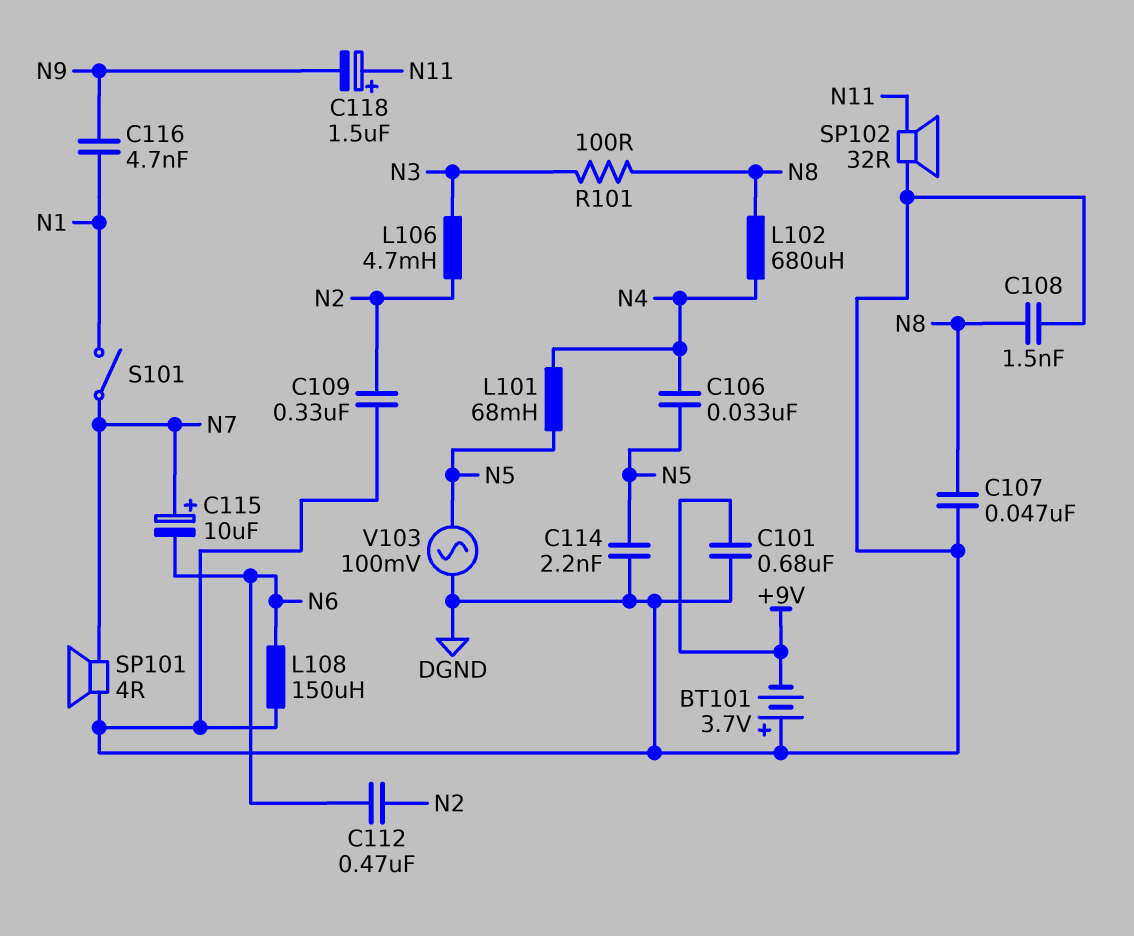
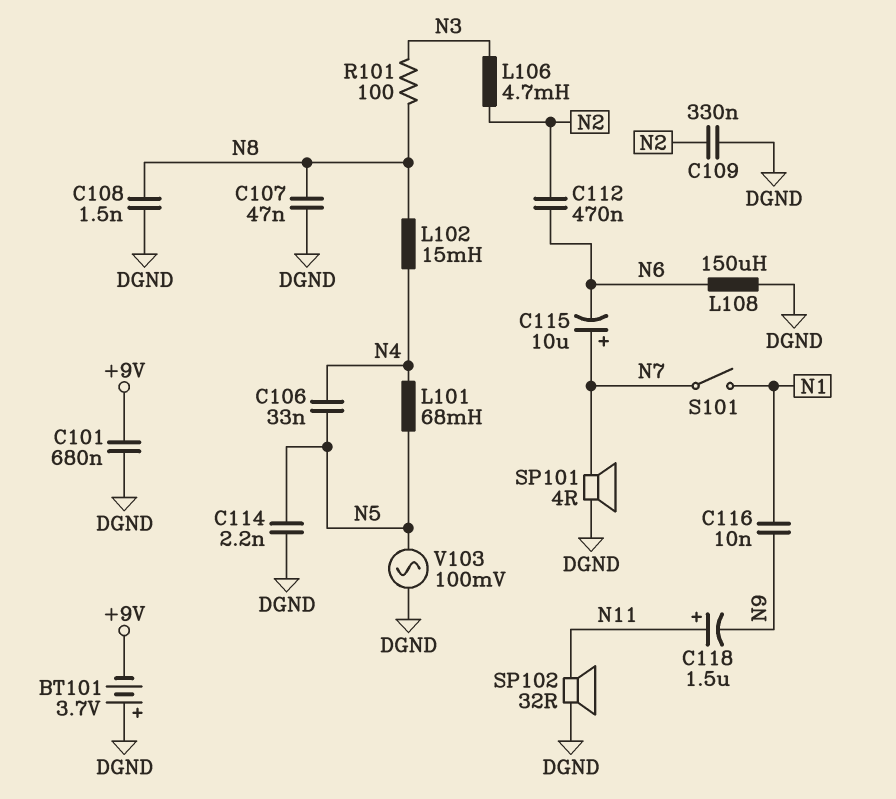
C116: 4.7nF (N1, N9) -> 10nF (N1, N9)
L102: 680uH (N4, N8) -> 15mH (N4, N8)

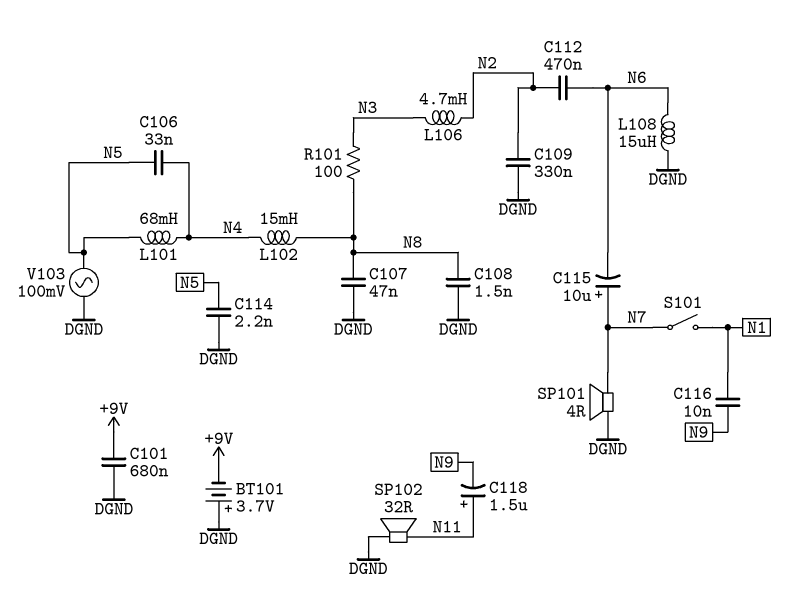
L108: 150uH (DGND, N6) -> 15uH (DGND, N6)

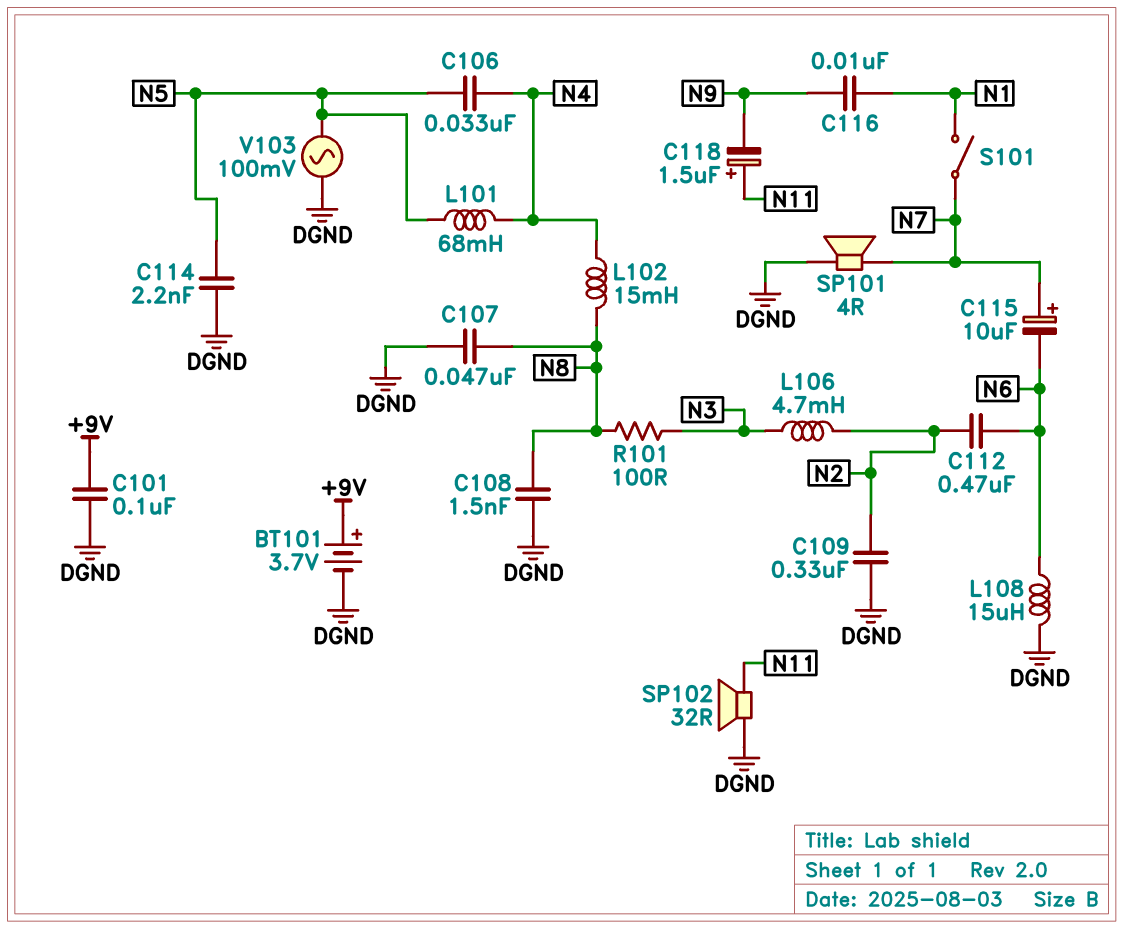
BT101: 3.7V (plus DGND, minus +9V) -> 3.7V (plus +9V, minus DGND)
C101: 680nF (+9V, DGND) -> 100nF (+9V, DGND)

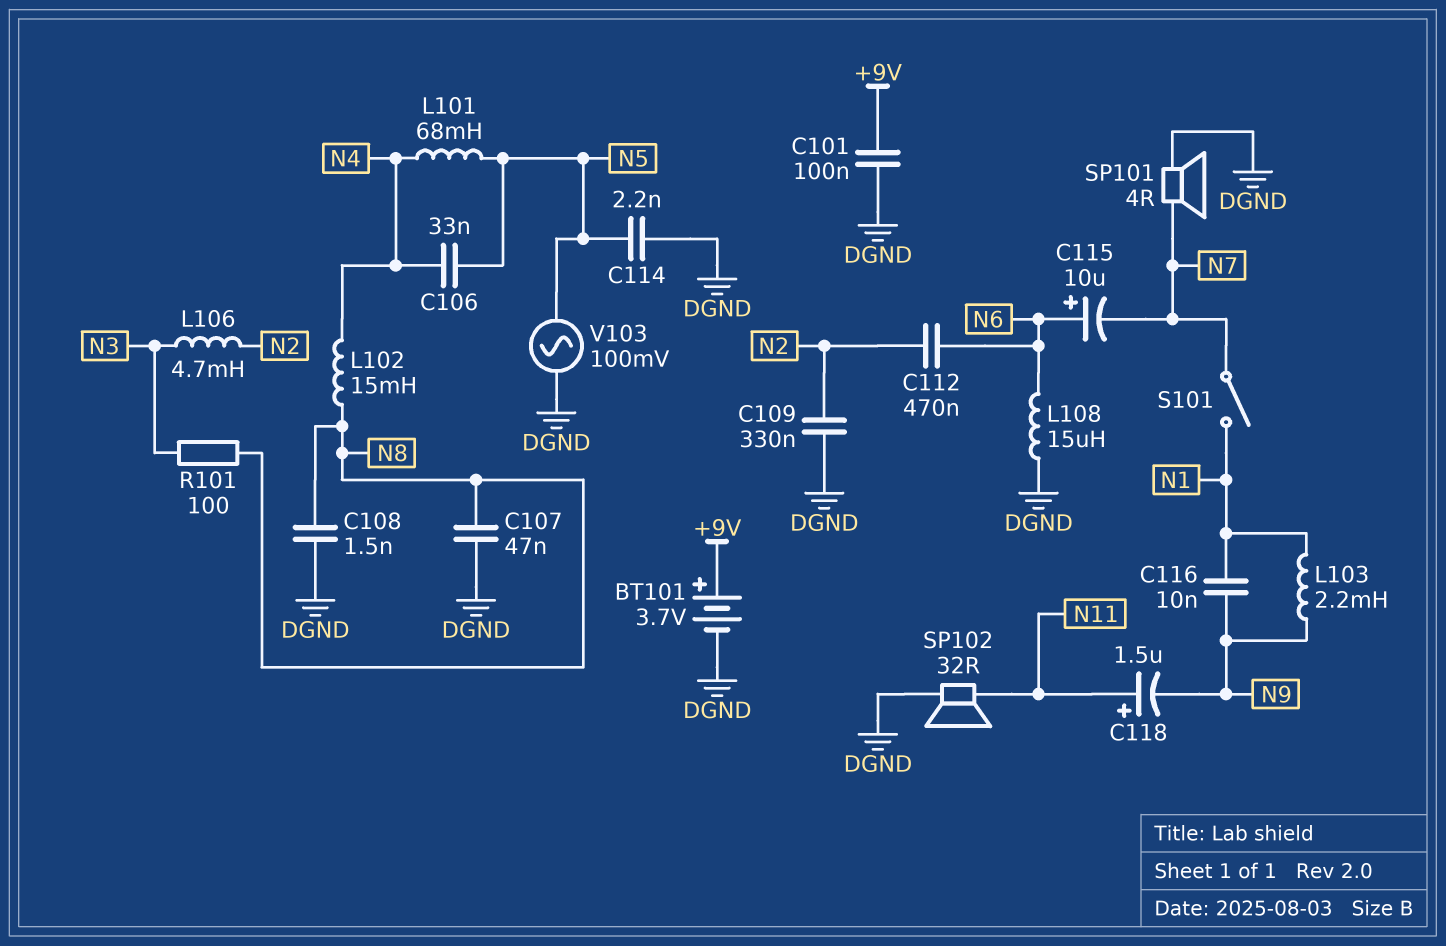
C115: 10uF (plus N7, minus N6) -> 10uF (plus N6, minus N7)
L103: none -> 2.2mH (N1, N9)

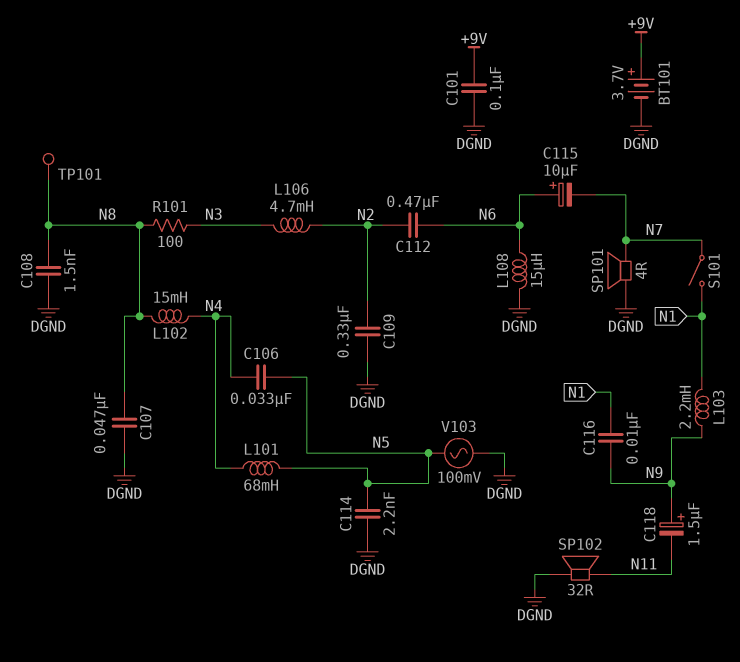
C118: 1.5uF (plus N11, minus N9) -> 1.5uF (plus N9, minus N11)
TP101: none -> test point (N8)

